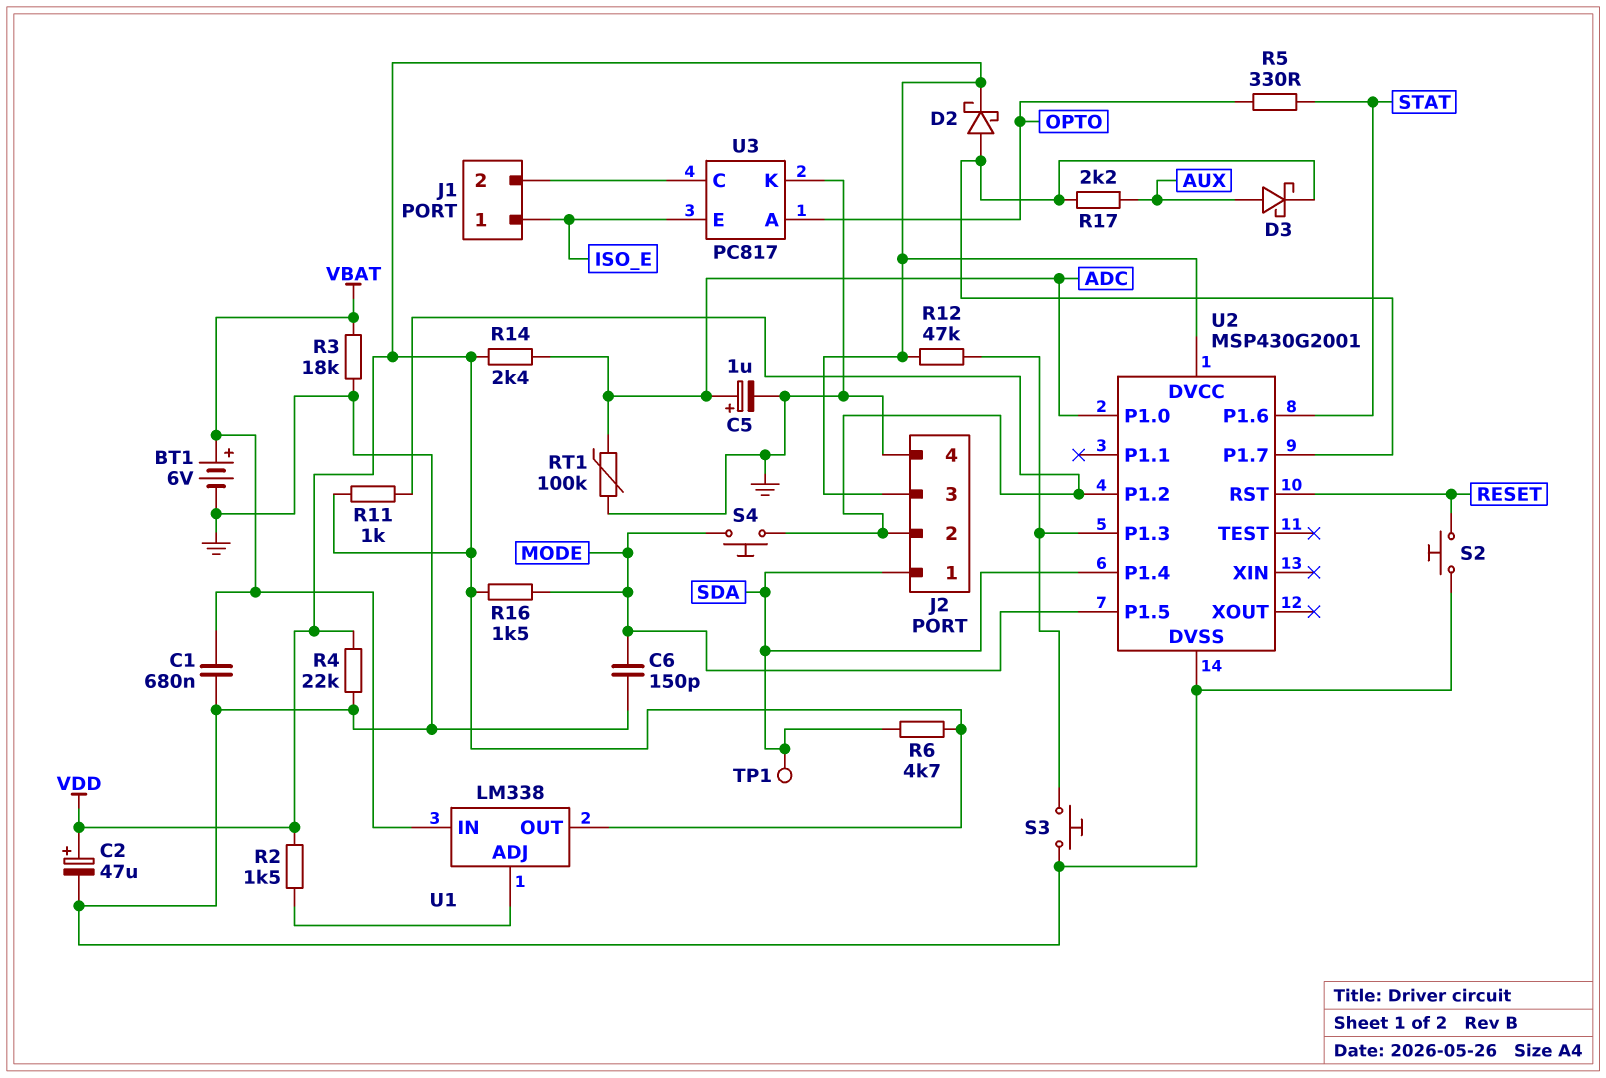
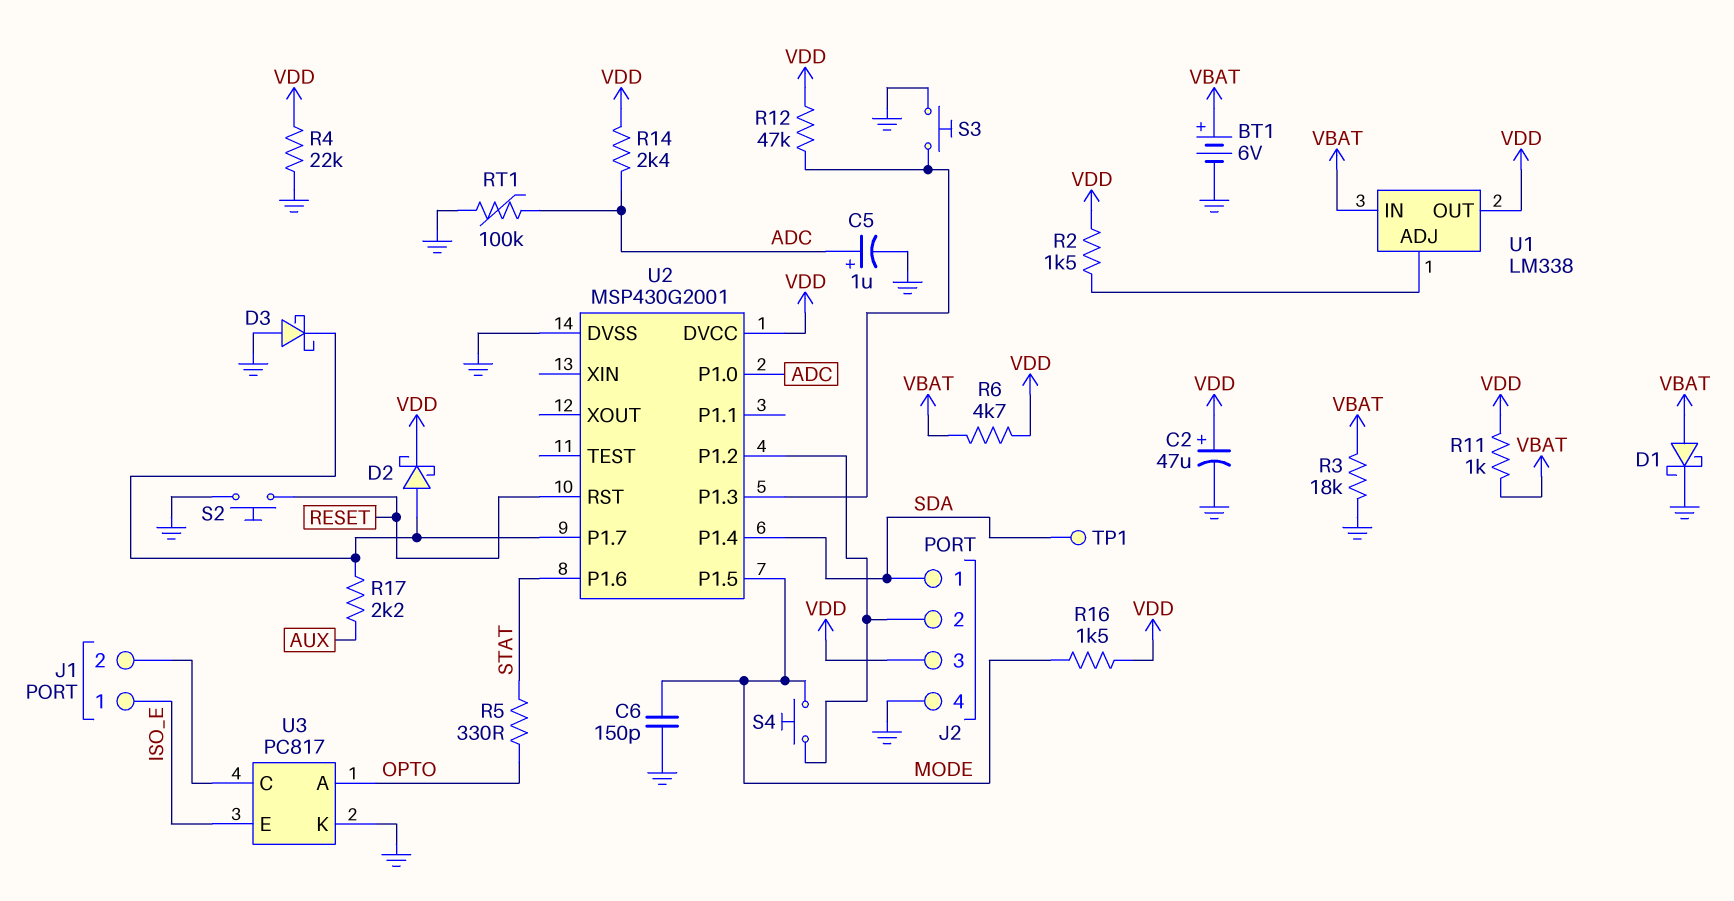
C1: 680nF (GND, VBAT) -> none
D1: none -> schottky (A VBAT, K GND)
D3: schottky (A AUX, K U2/P1.7) -> schottky (A GND, K U2/P1.7)
R6: 4.7k (SDA, VDD) -> 4.7k (VBAT, VDD)
R11: 1k (J2/2, VDD) -> 1k (VBAT, VDD)

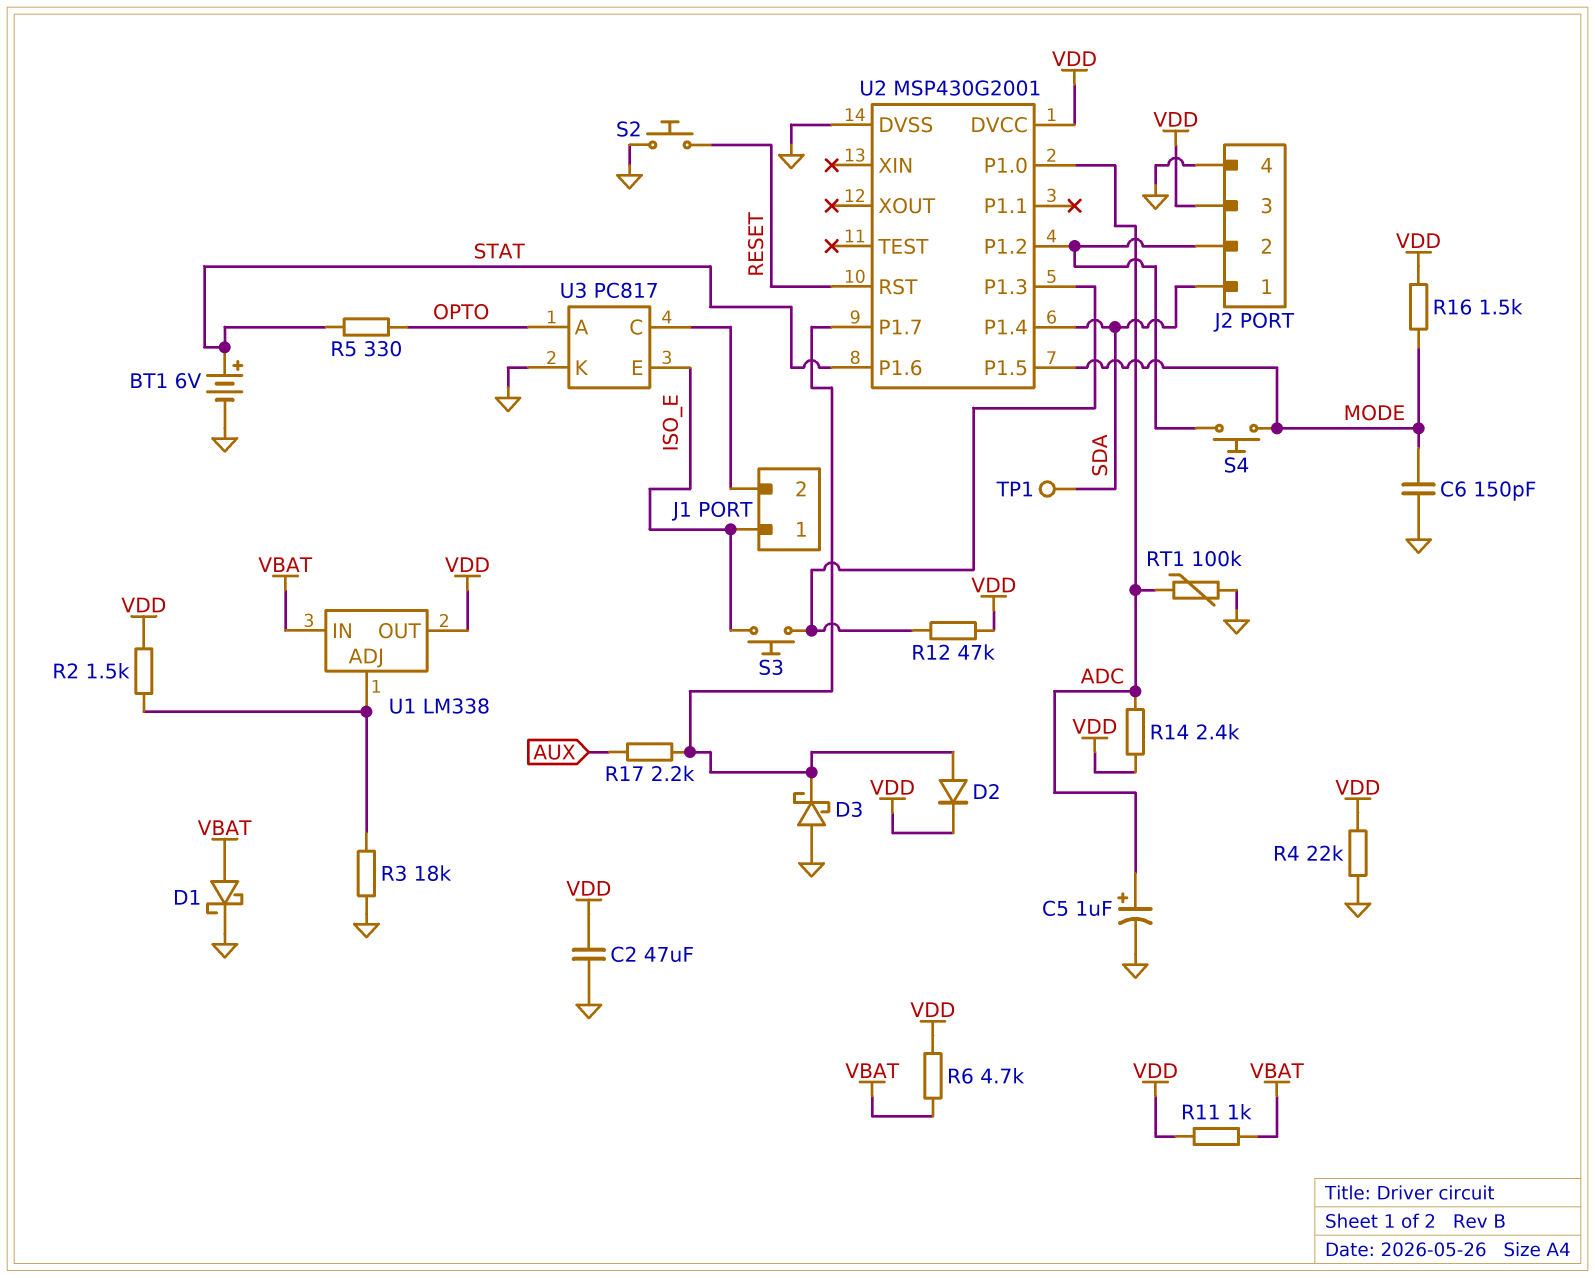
BT1: 6V (plus VBAT, minus GND) -> 6V (plus STAT, minus GND)
C2: 47uF (plus VDD, minus GND) -> 47uF (GND, VDD)
D2: schottky (A U2/P1.7, K VDD) -> diode (A U2/P1.7, K VDD)
R3: 18k (GND, VBAT) -> 18k (GND, U1/ADJ)
S3: button (GND, U2/P1.3) -> button (ISO_E, U2/P1.3)

